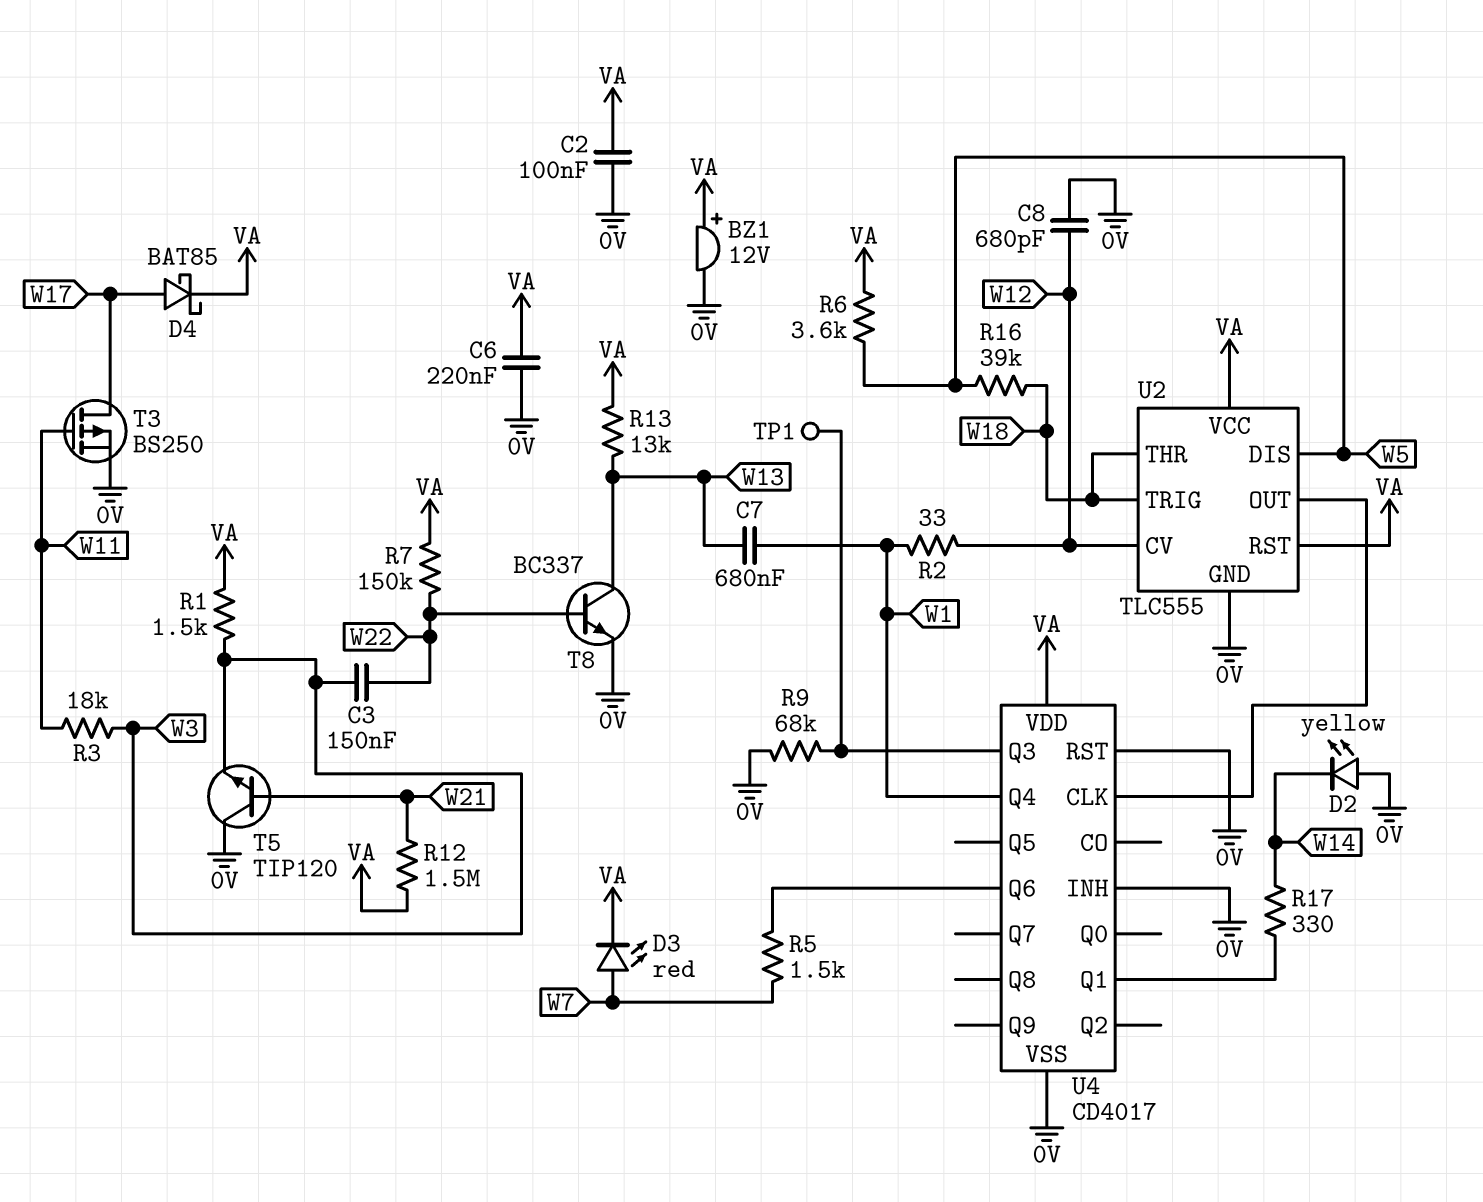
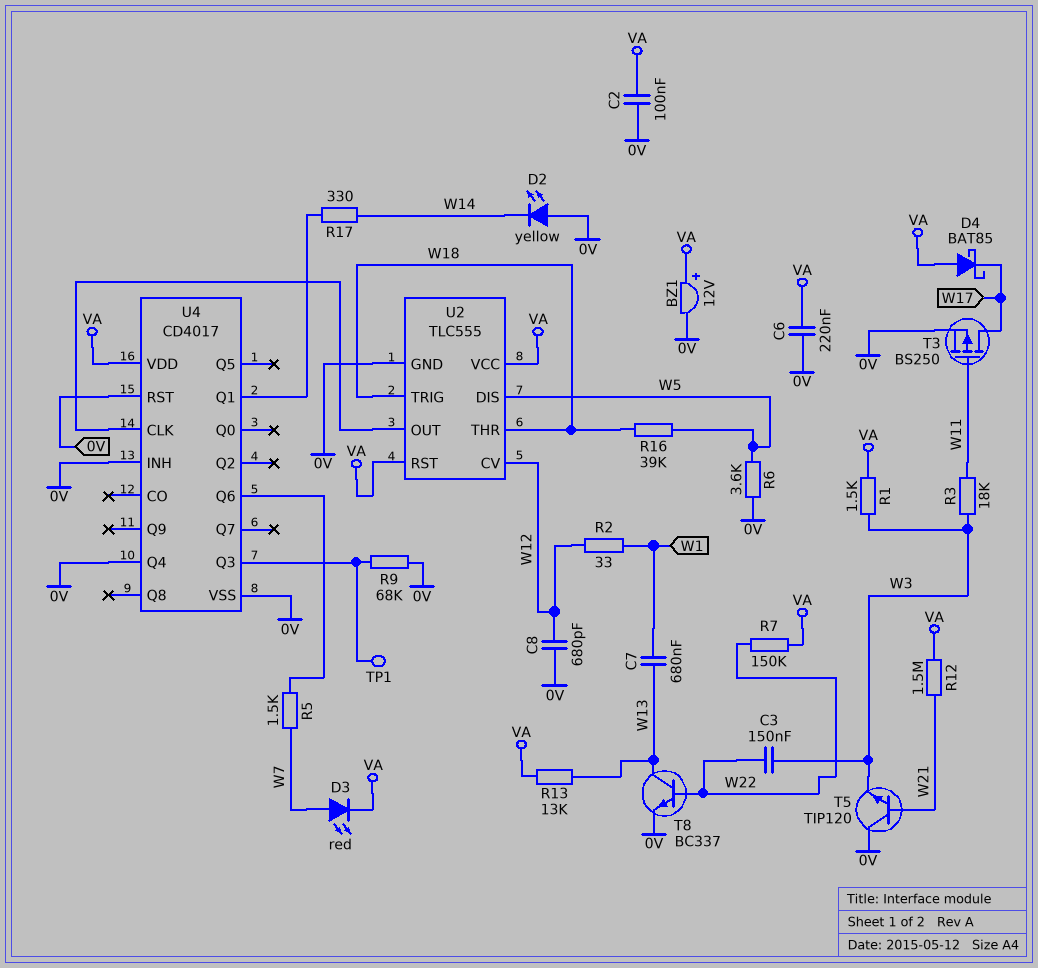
D4: schottky BAT85 (A W17, K VA) -> schottky BAT85 (A VA, K W17)
R6: 3.6k (VA, W5) -> 3.6k (0V, W5)
U4 pin Q4: W1 -> 0V

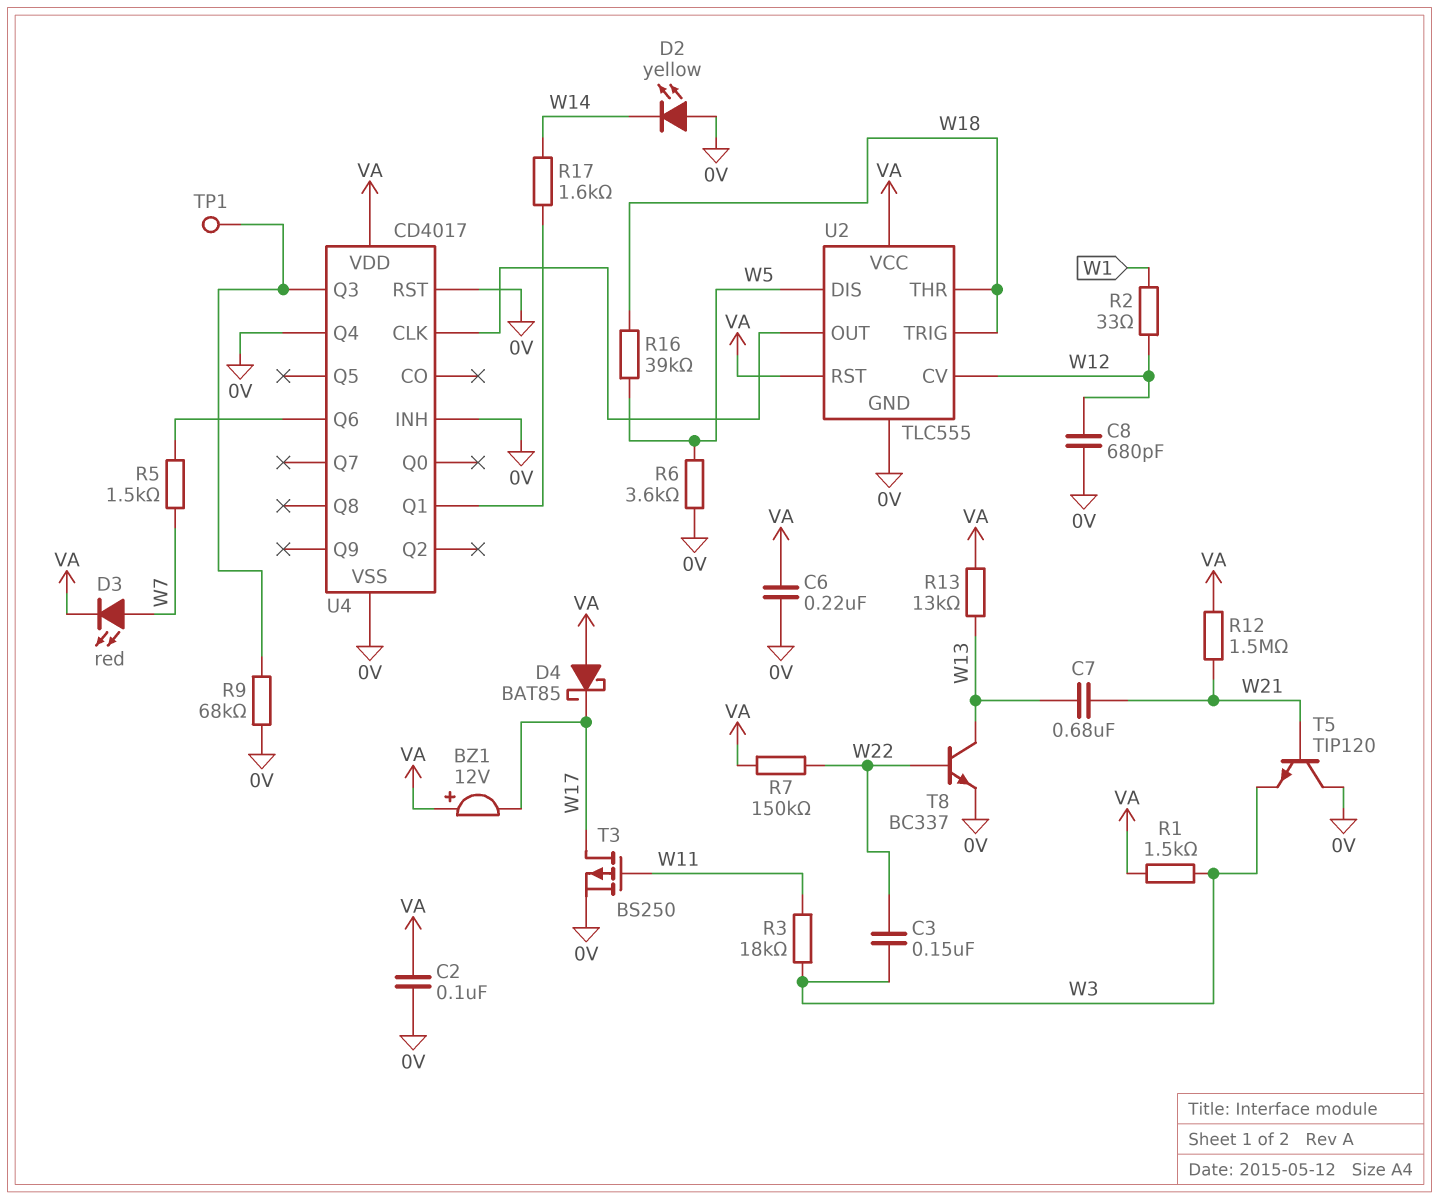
BZ1: buzzer 12V (plus VA, minus 0V) -> buzzer 12V (plus VA, minus W17)
C7: 680nF (W1, W13) -> 680nF (W13, W21)
R17: 330 (U4/Q1, W14) -> 1.6k (U4/Q1, W14)

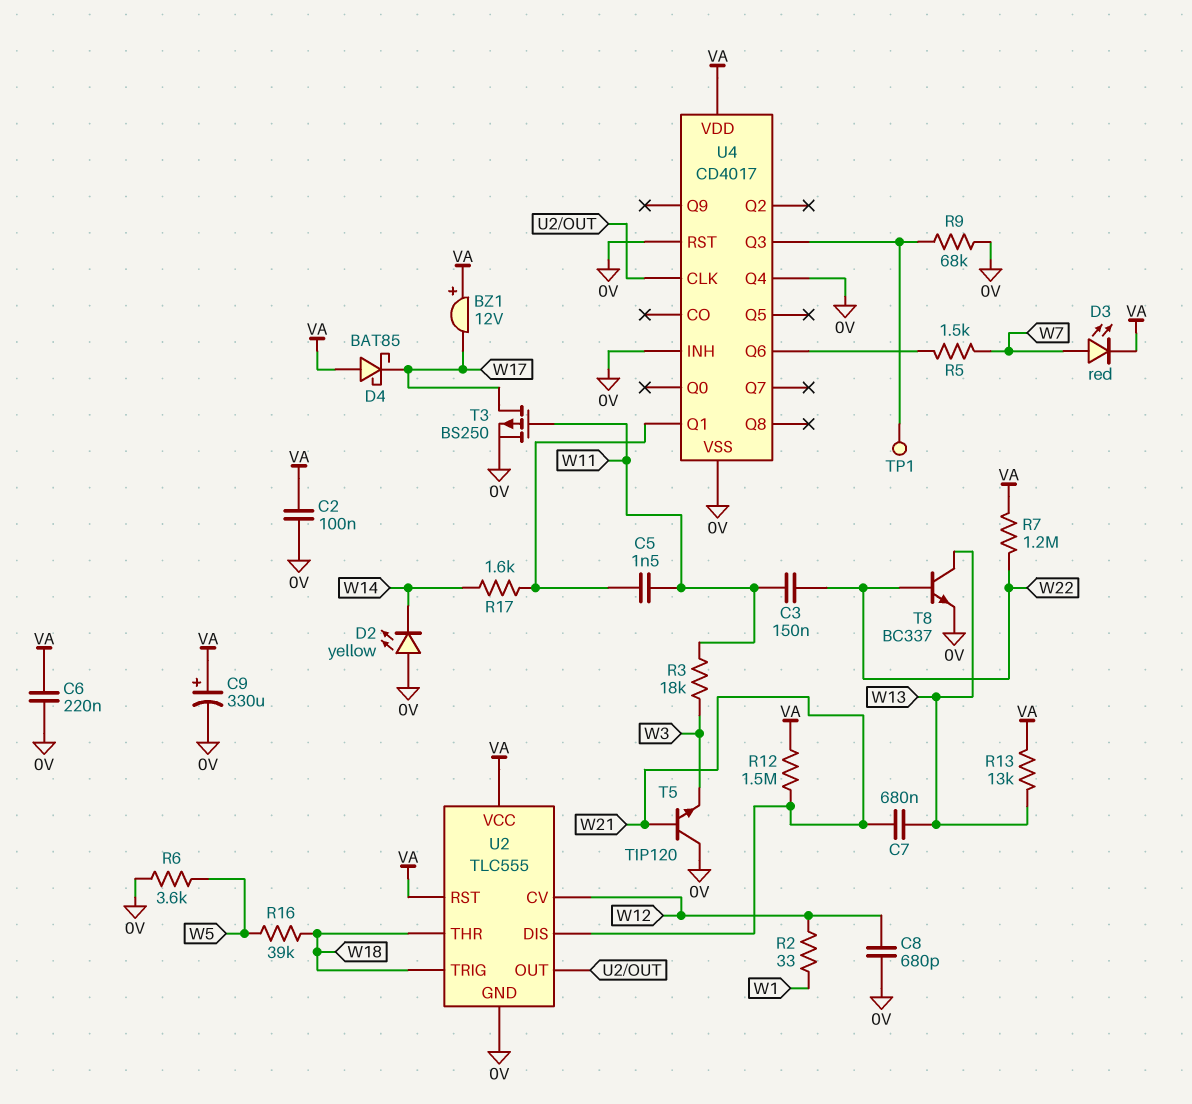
C3: 150nF (W3, W22) -> 150nF (W11, W22)
C5: none -> 1.5nF (U4/Q1, W11)
C9: none -> 330uF (plus VA, minus 0V)
R1: 1.5k (VA, W3) -> none
R7: 150k (VA, W22) -> 1.2M (VA, W22)
U2 pin DIS: W5 -> W21

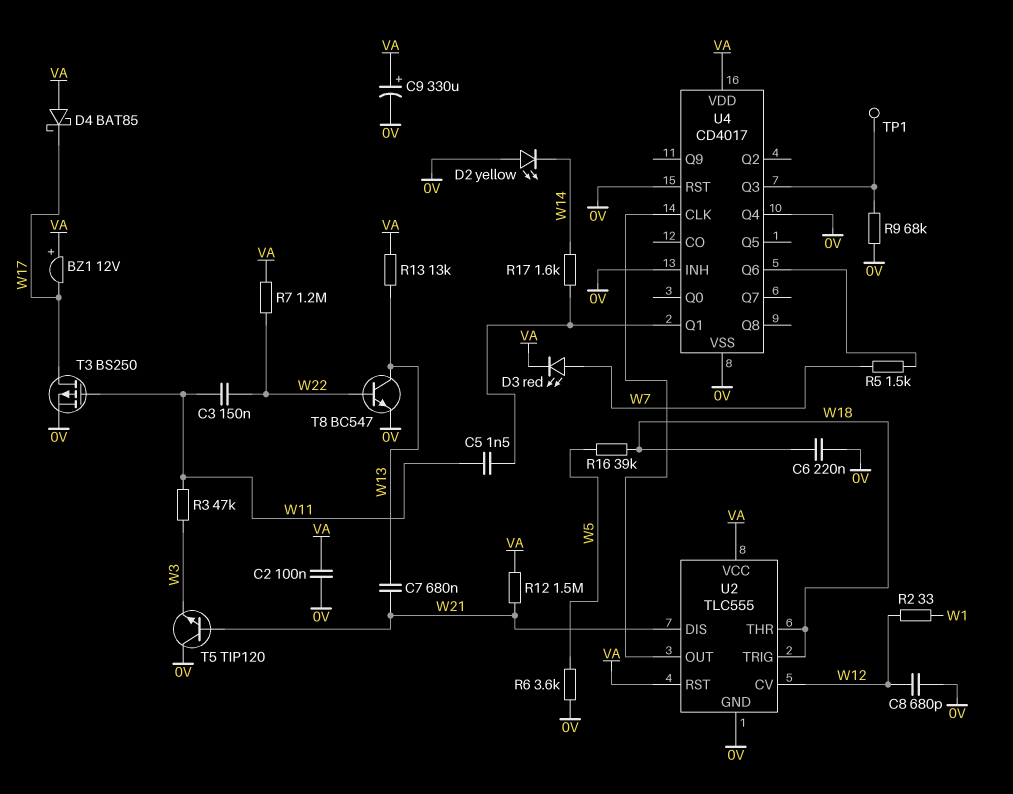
C6: 220nF (0V, VA) -> 220nF (0V, W18)
R3: 18k (W3, W11) -> 47k (W3, W11)
T8: NPN BC337 (B W22, C W13, E 0V) -> NPN BC547 (B W22, C W13, E 0V)

